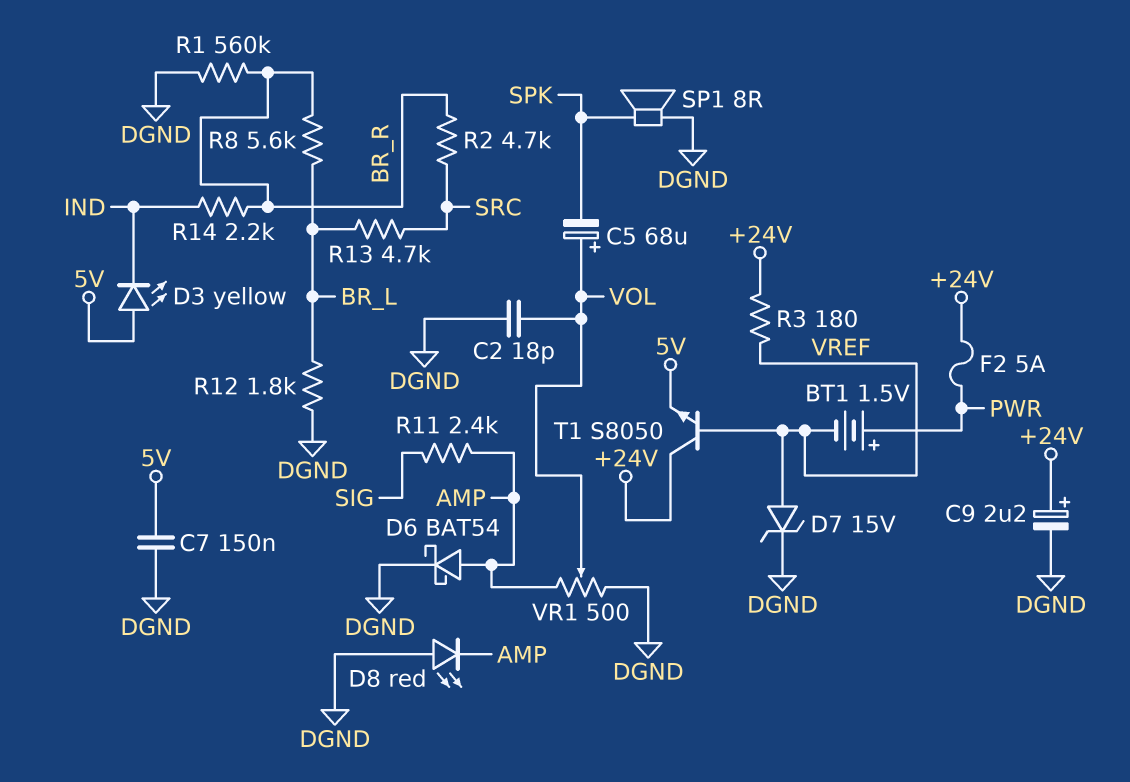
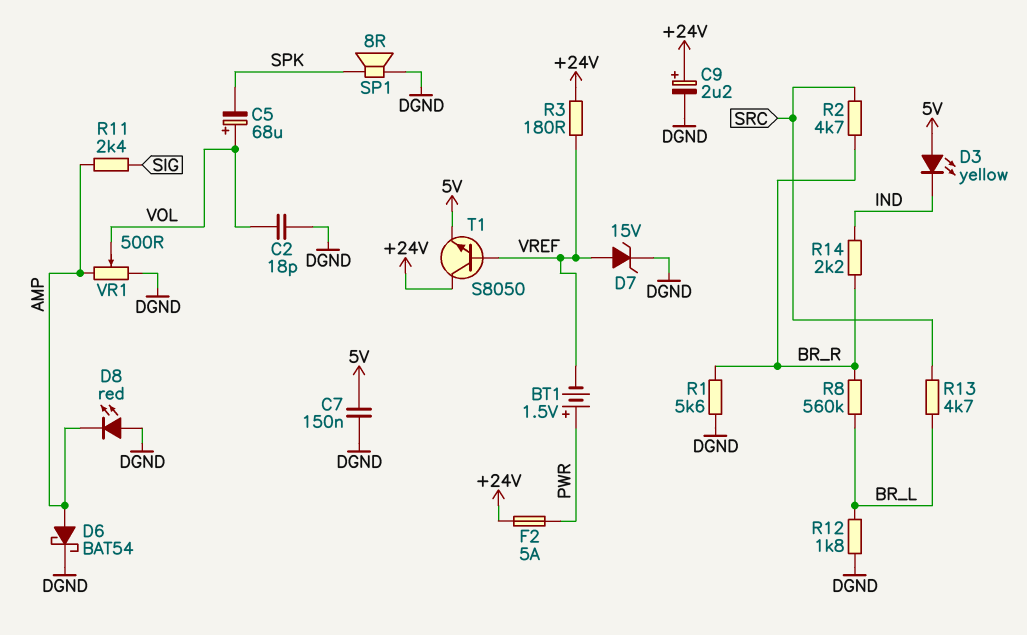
R1: 560k (BR_R, DGND) -> 5.6k (BR_R, DGND)
R8: 5.6k (BR_L, BR_R) -> 560k (BR_L, BR_R)

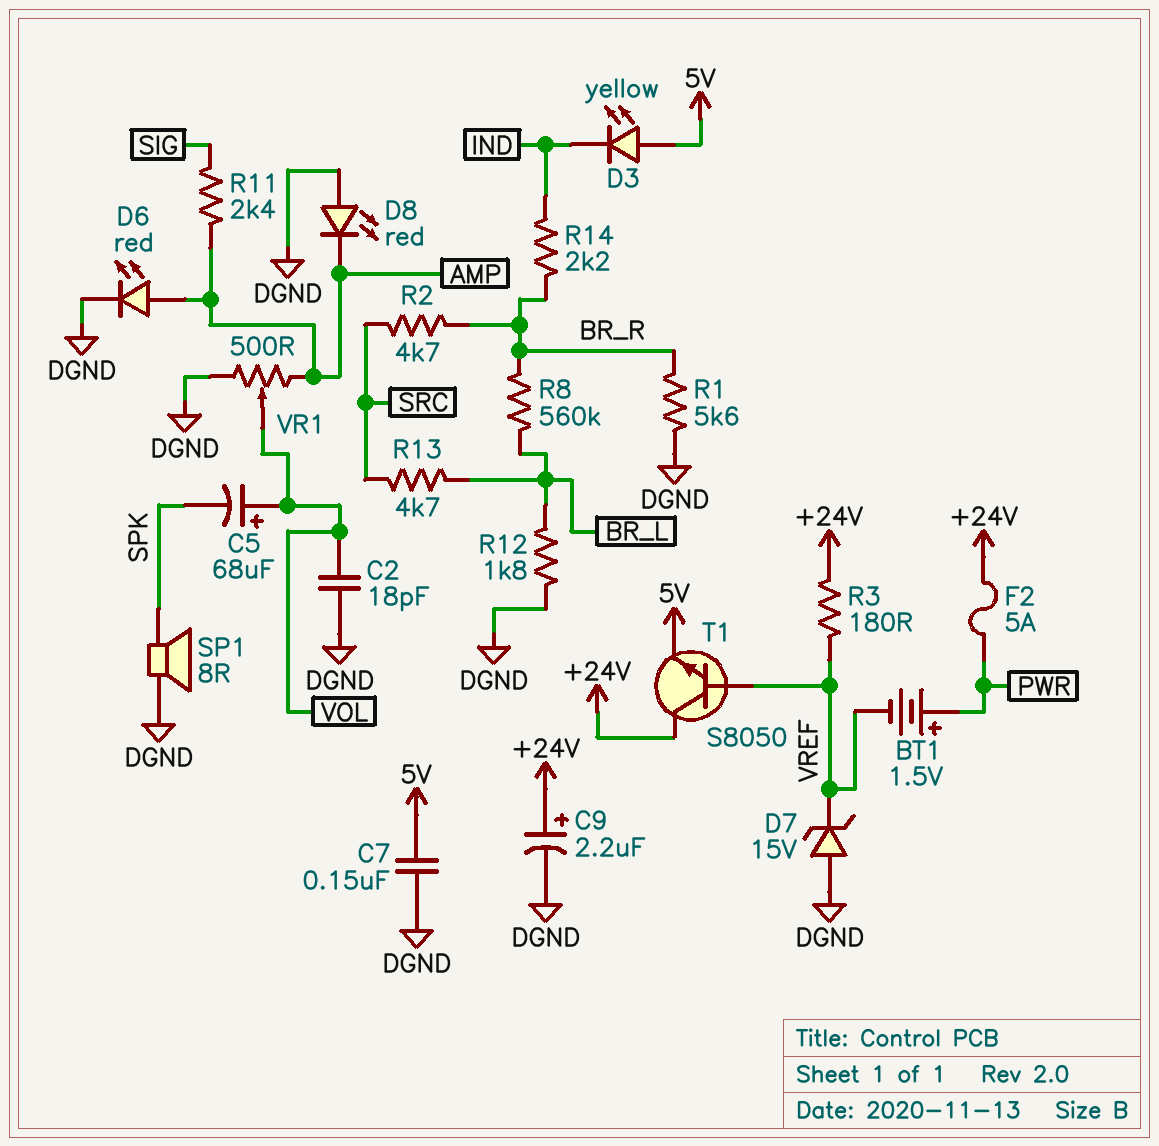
D6: schottky BAT54 (A AMP, K DGND) -> LED red (A AMP, K DGND)
D7: zener 15V (A VREF, K DGND) -> zener 15V (A DGND, K VREF)

